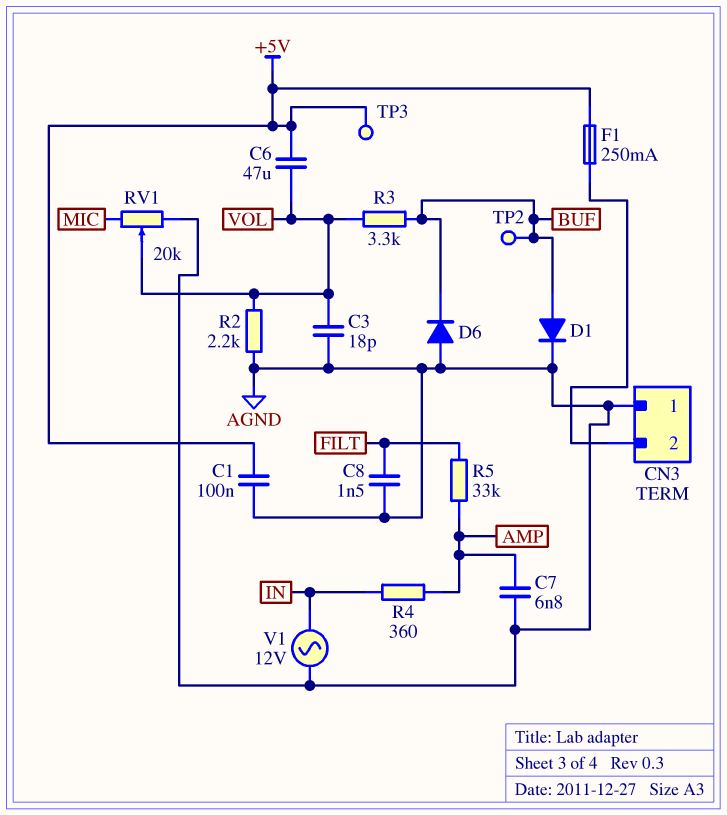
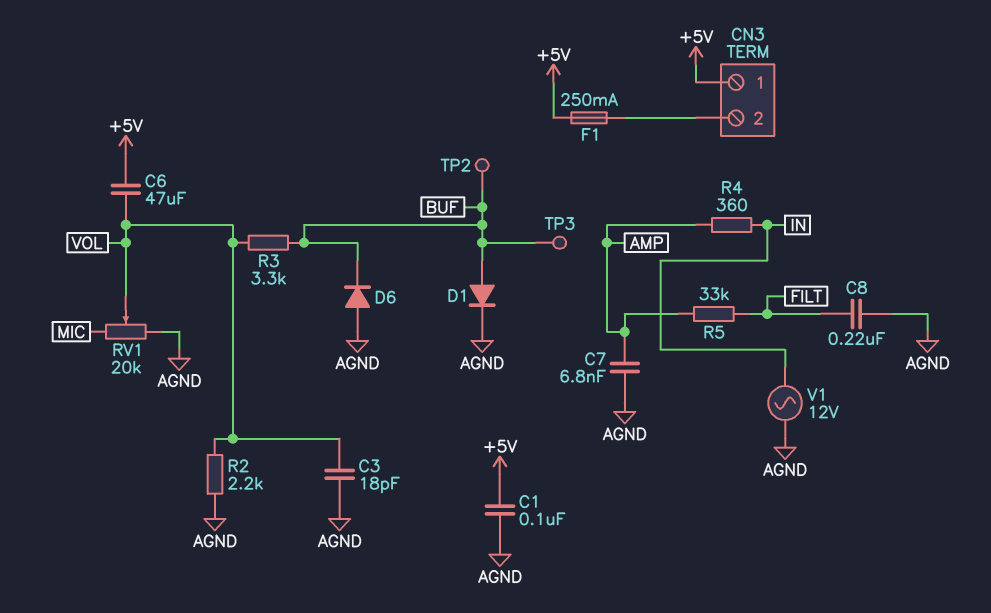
C8: 1.5nF (AGND, FILT) -> 220nF (AGND, FILT)
CN3 pin 1: AGND -> +5V
TP3: test point (+5V) -> test point (BUF)

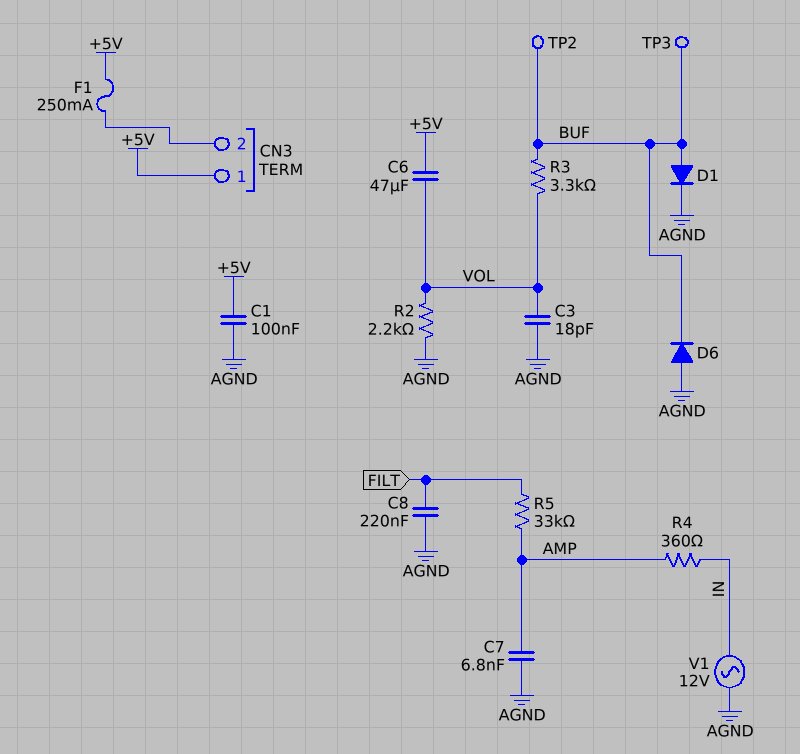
RV1: 20k (AGND, MIC, wiper VOL) -> none

